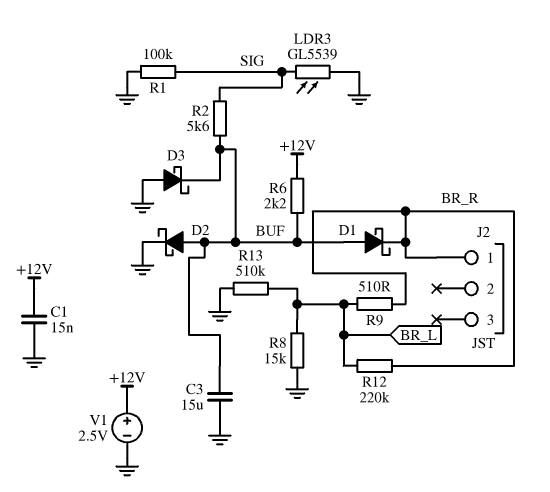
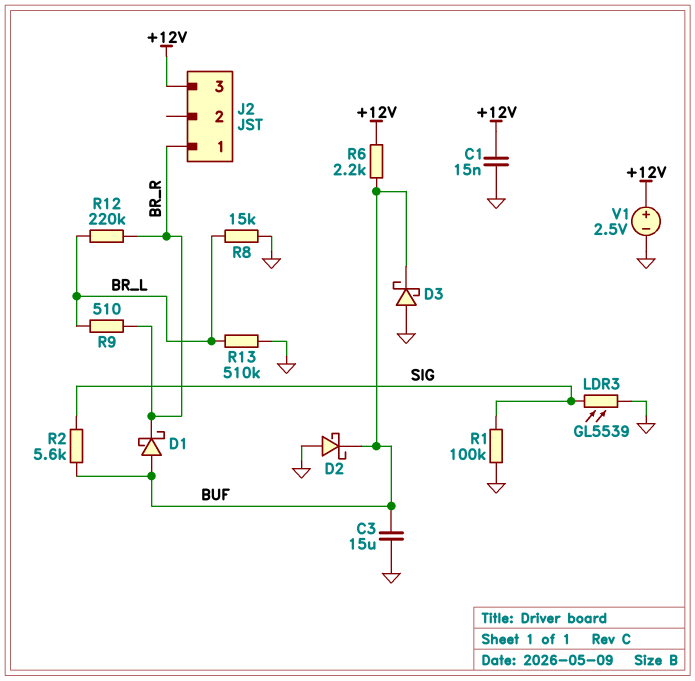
D2: schottky (A BUF, K GND) -> schottky (A GND, K BUF)
J2 pin 3: none -> +12V

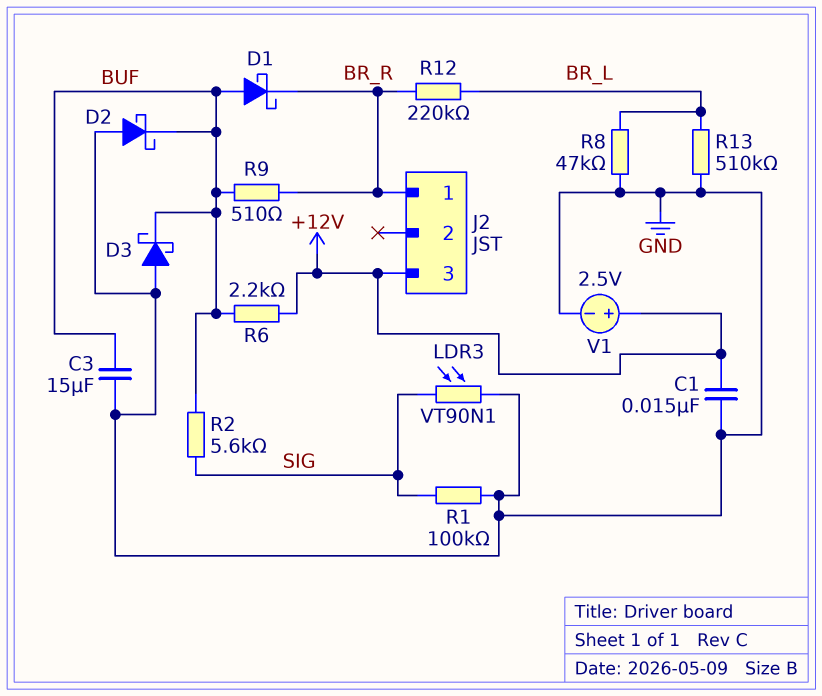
LDR3: GL5539 (GND, SIG) -> VT90N1 (GND, SIG)
R8: 15k (BR_L, GND) -> 47k (BR_L, GND)
R9: 510 (BR_L, BR_R) -> 510 (BR_R, BUF)

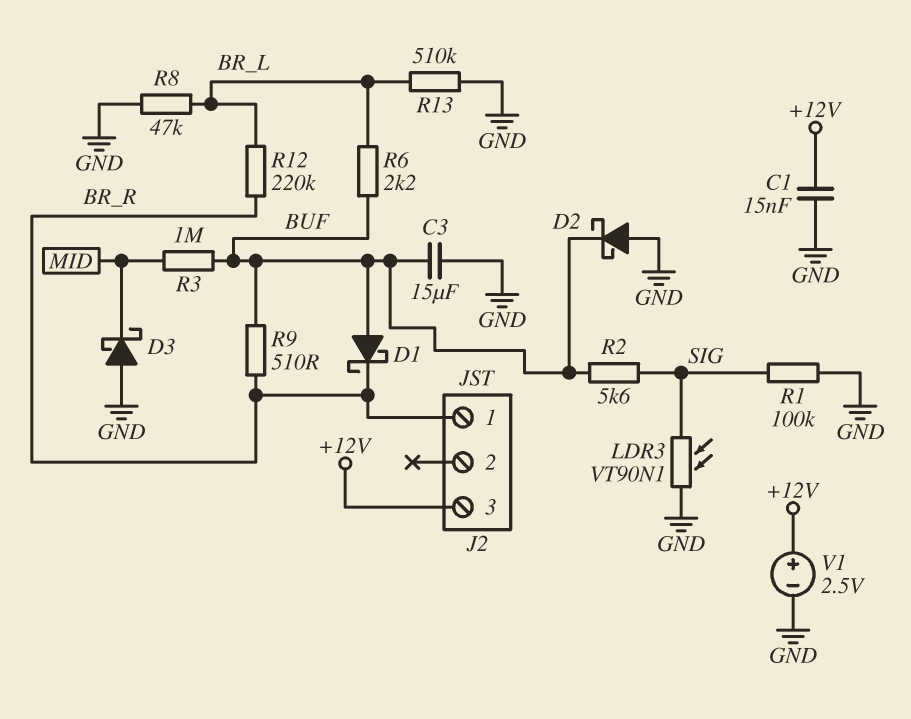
D3: schottky (A GND, K BUF) -> schottky (A GND, K MID)
R3: none -> 1M (BUF, MID)
R6: 2.2k (+12V, BUF) -> 2.2k (BR_L, BUF)

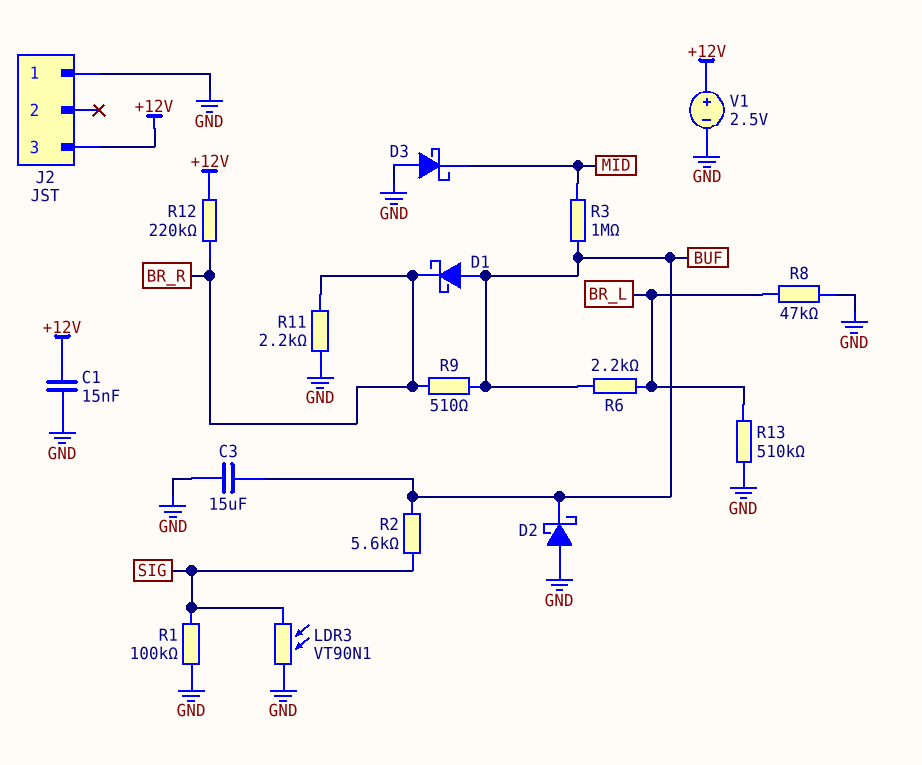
J2 pin 1: BR_R -> GND
R11: none -> 2.2k (BR_R, GND)
R12: 220k (BR_L, BR_R) -> 220k (+12V, BR_R)

